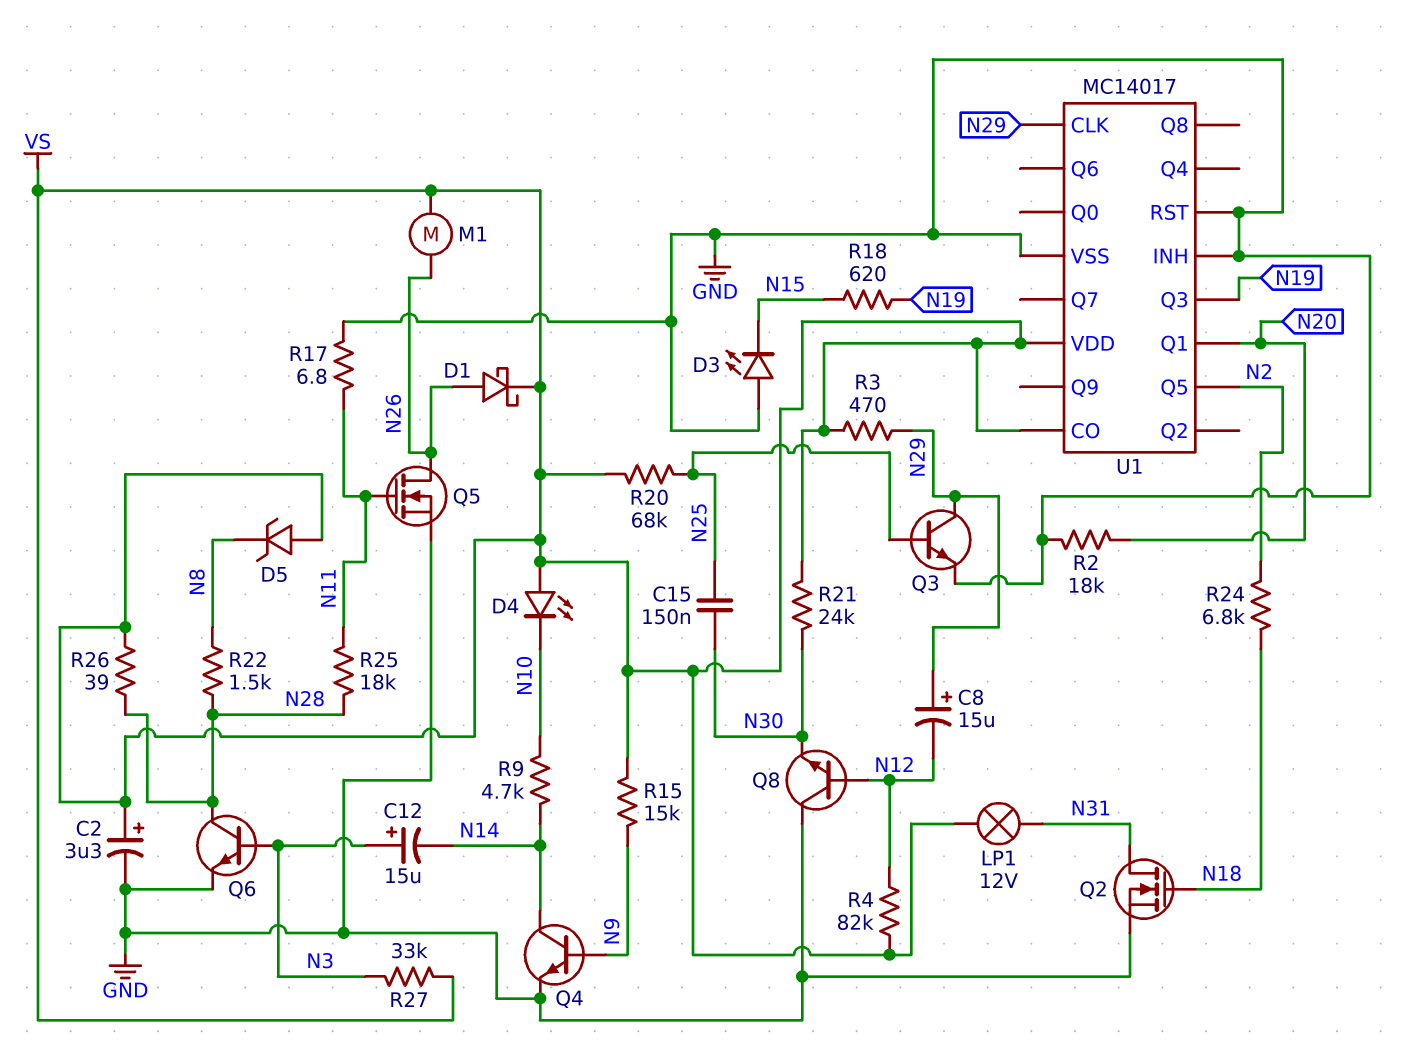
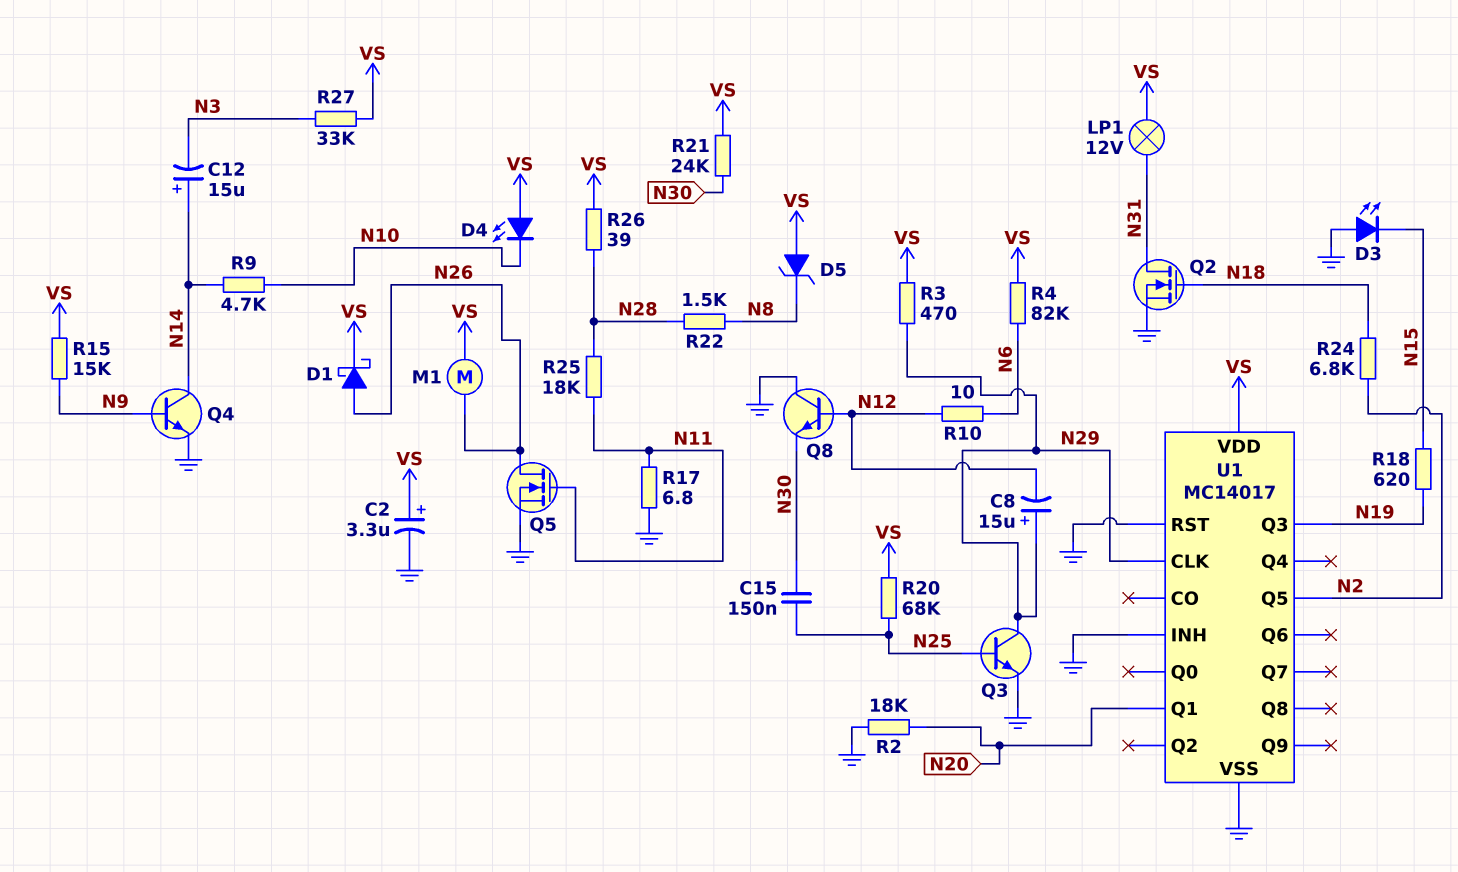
C12: 15uF (plus N3, minus N14) -> 15uF (plus N14, minus N3)
Q6: NPN (B N3, C N28, E GND) -> none
R4: 82k (N12, VS) -> 82k (N6, VS)
R10: none -> 10 (N6, N12)
U1 pin CO: VS -> none

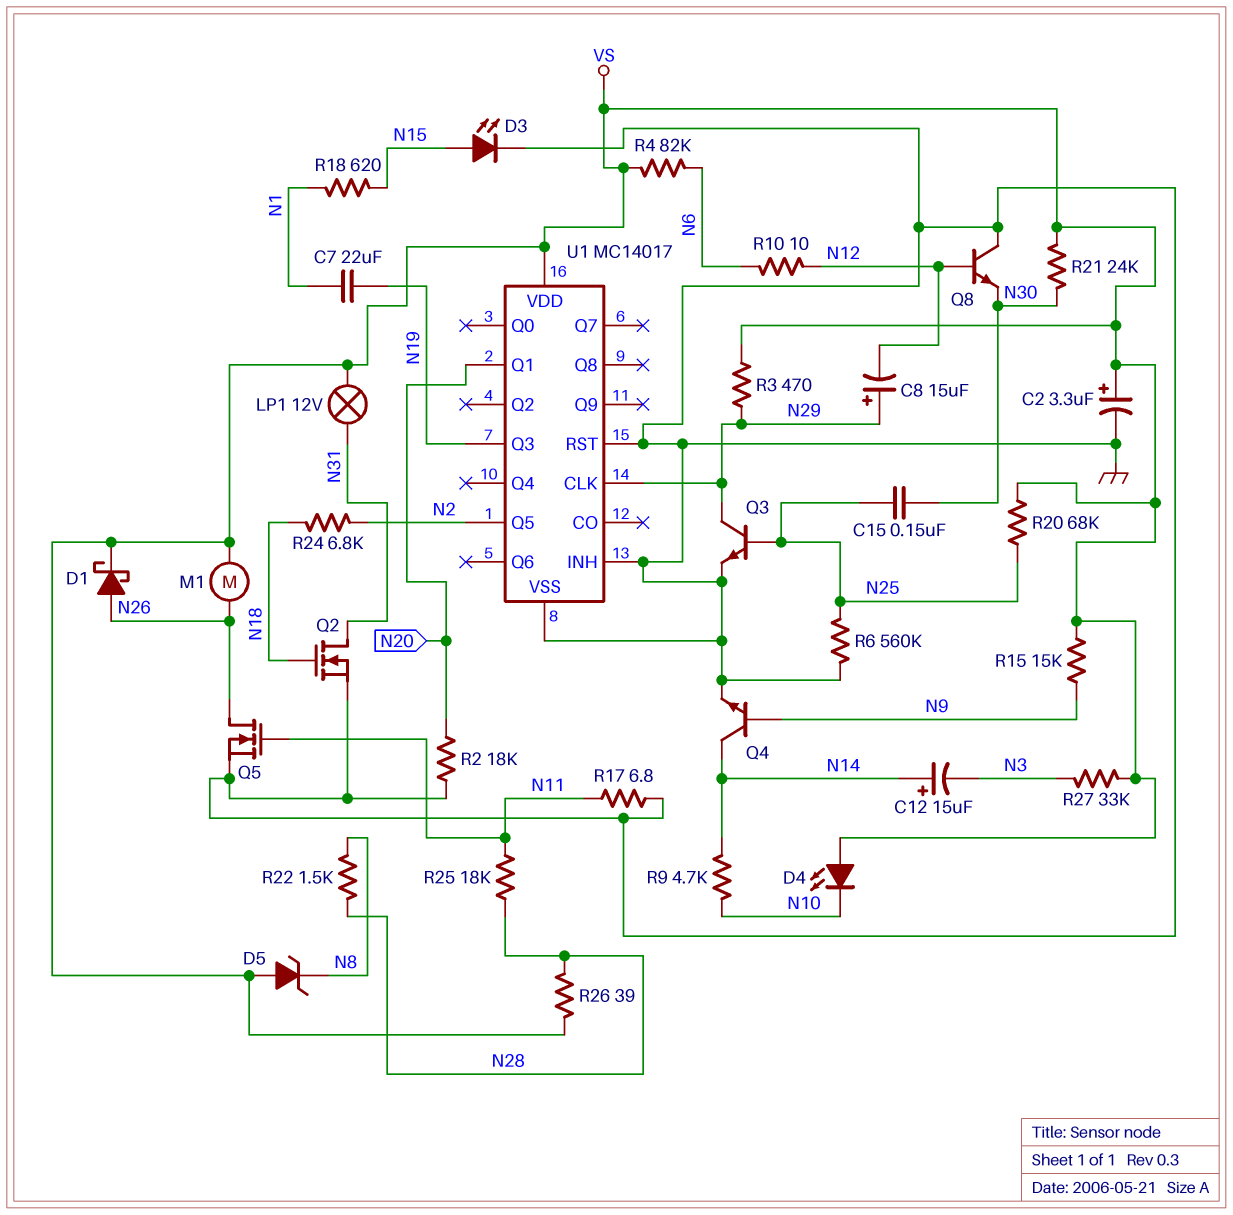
C7: none -> 22uF (N1, N19)
D3: LED (A GND, K N15) -> LED (A N15, K GND)
R6: none -> 560k (GND, N25)
R18: 620 (N15, N19) -> 620 (N1, N15)

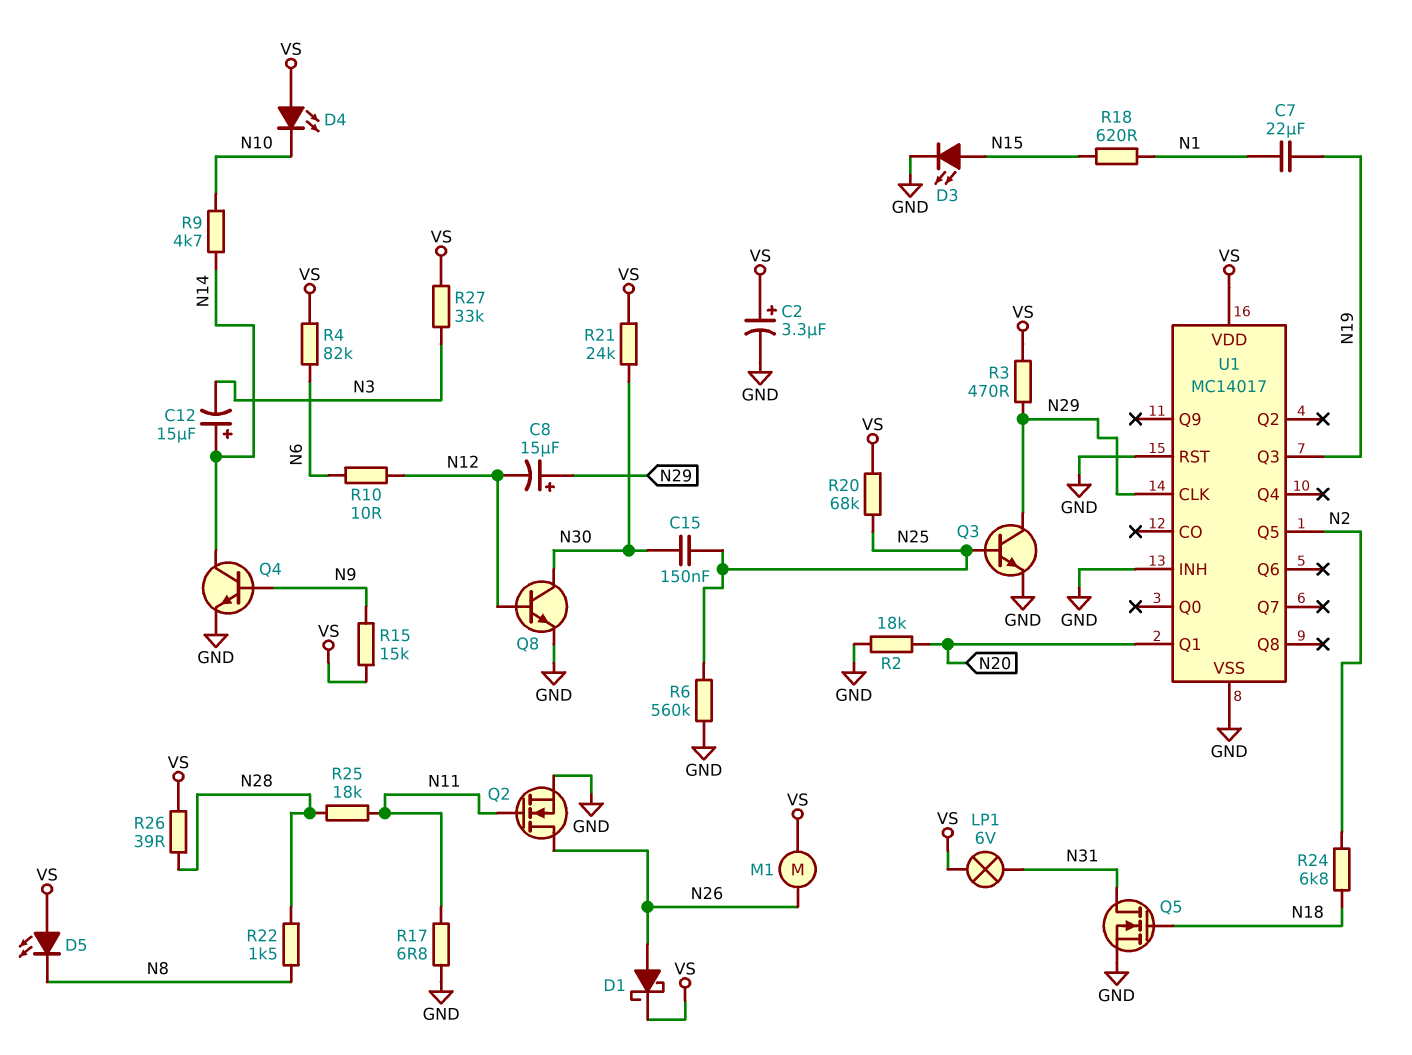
D5: zener (A VS, K N8) -> LED (A VS, K N8)
LP1: lamp 12V (N31, VS) -> lamp 6V (N31, VS)
Q2: NMOS (G N18, D N31, S GND) -> NMOS (G N11, D N26, S GND)
Q5: NMOS (G N11, D N26, S GND) -> NMOS (G N18, D N31, S GND)
Q8: NPN (B N12, C GND, E N30) -> NPN (B N12, C N30, E GND)

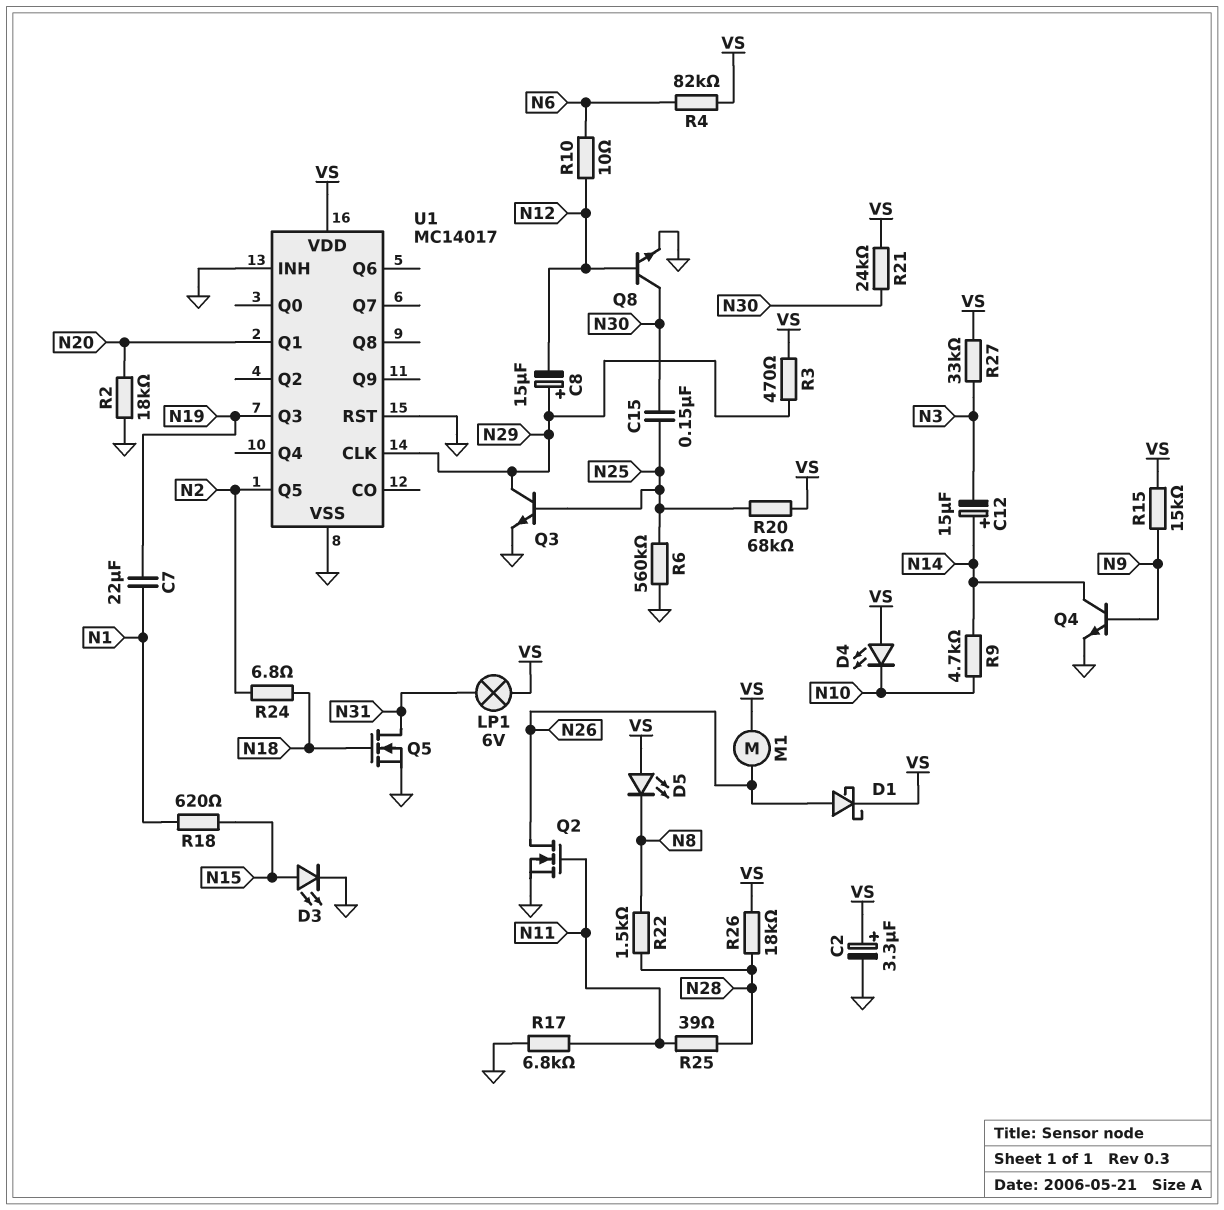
R17: 6.8 (GND, N11) -> 6.8k (GND, N11)
R24: 6.8k (N2, N18) -> 6.8 (N2, N18)
R25: 18k (N11, N28) -> 39 (N11, N28)
R26: 39 (N28, VS) -> 18k (N28, VS)

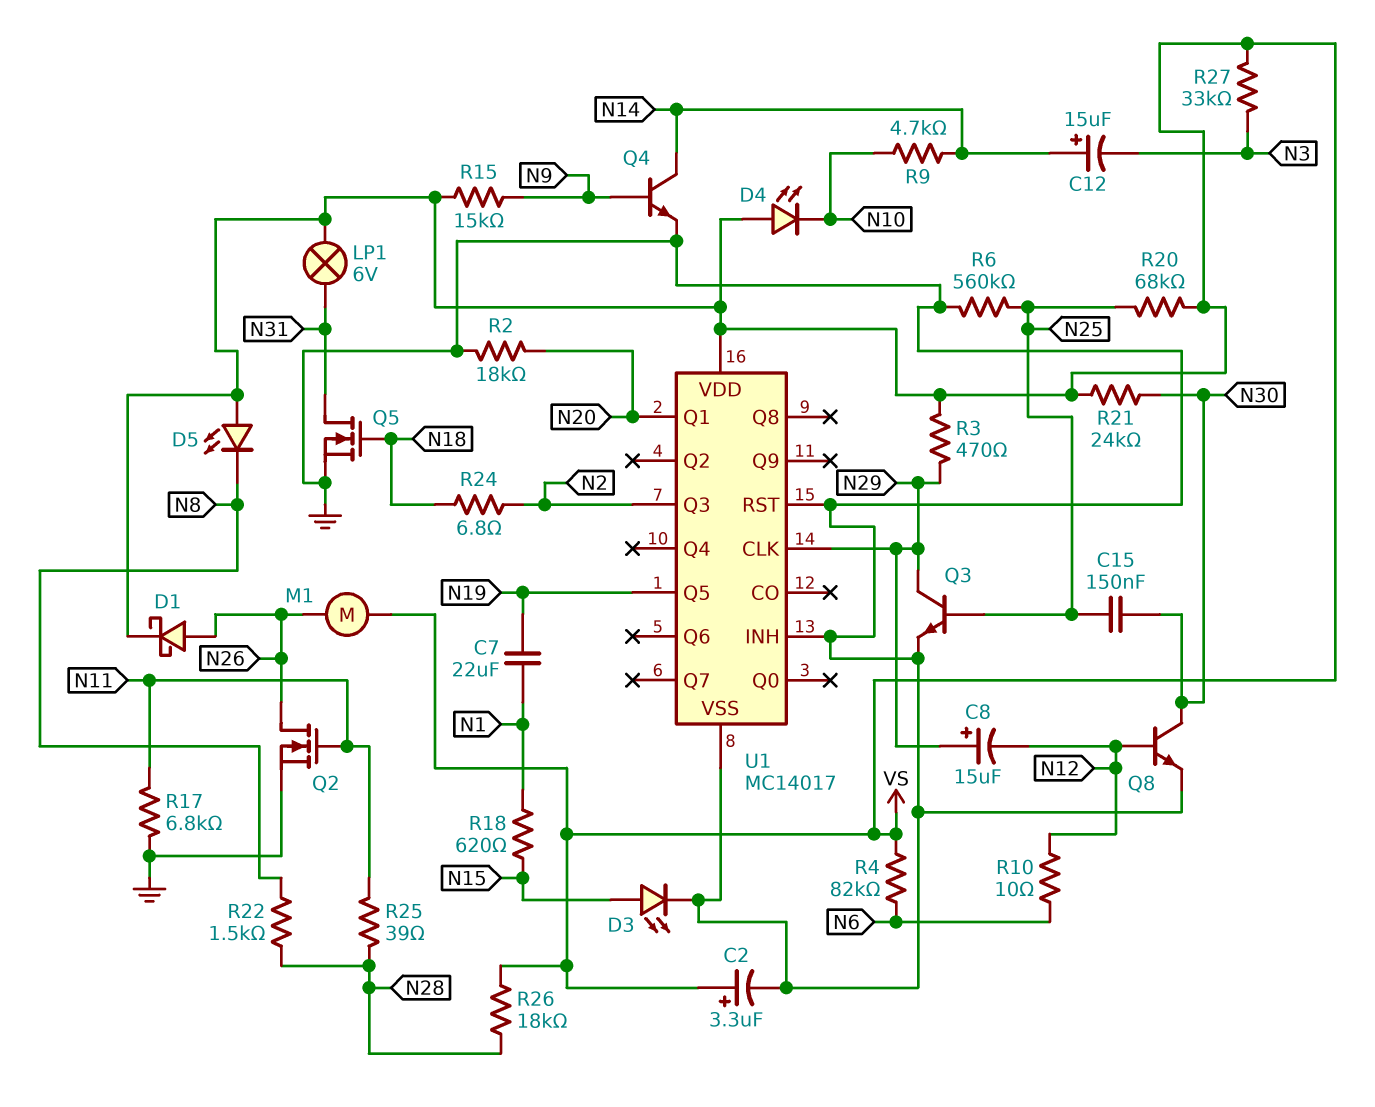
U1 pin Q3: N19 -> N2
U1 pin Q5: N2 -> N19

